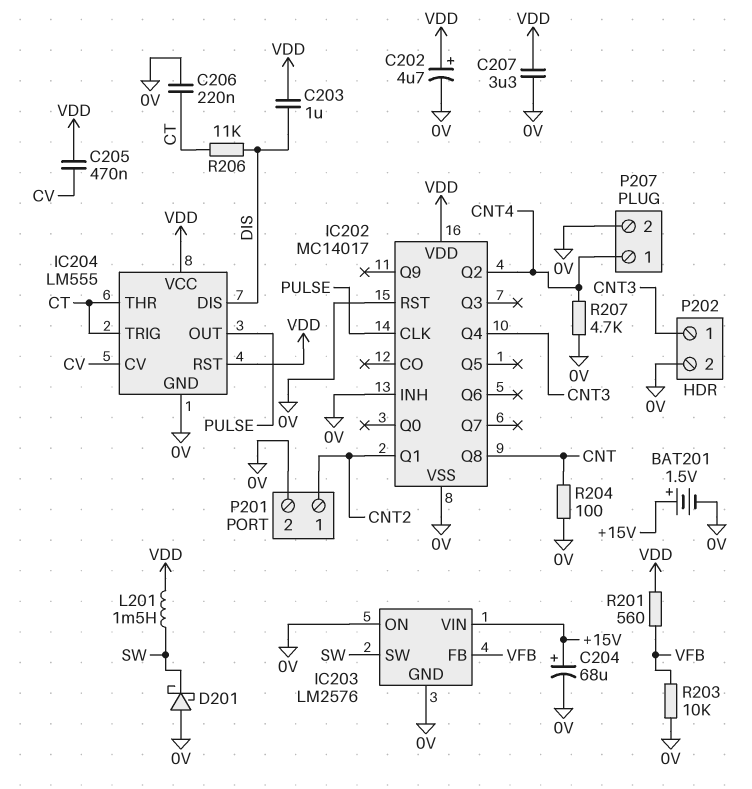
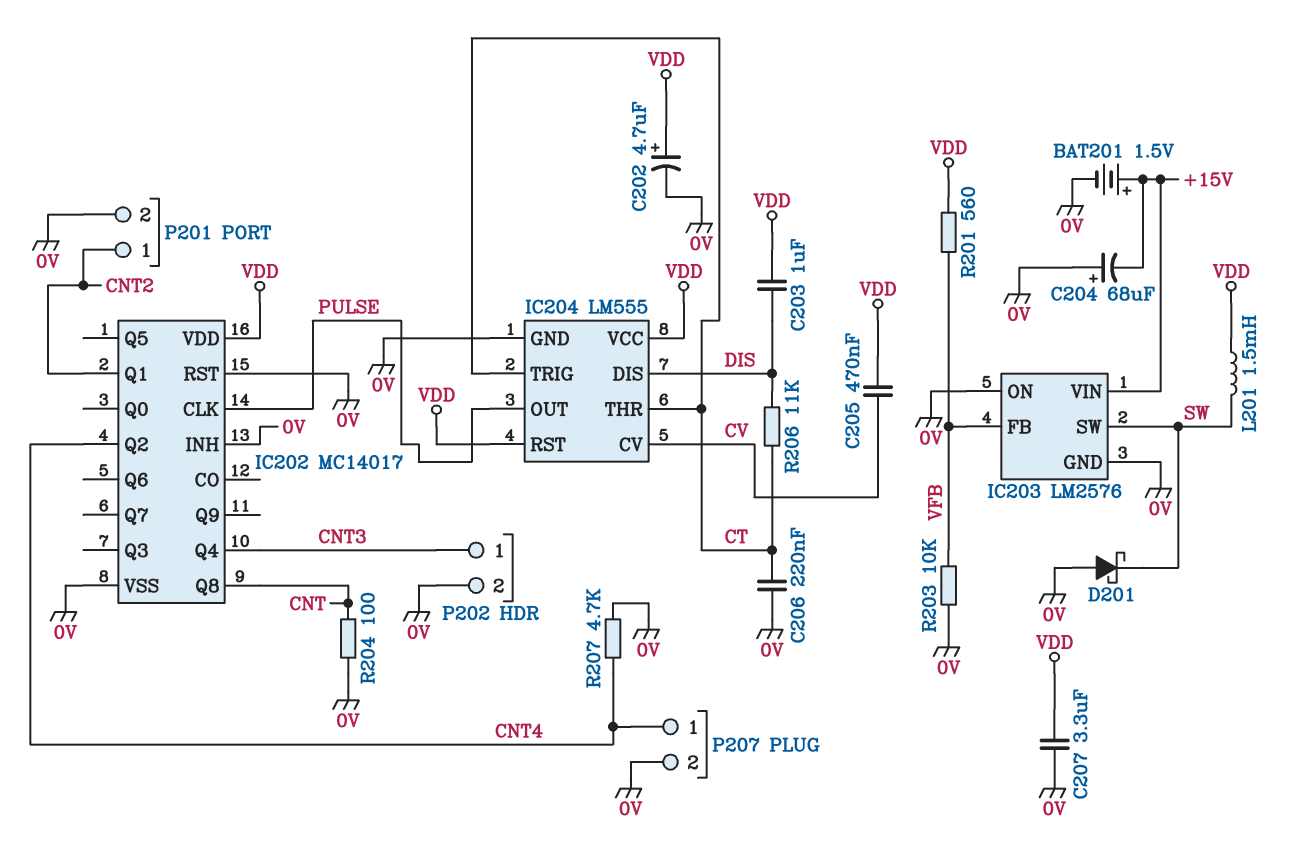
C204: 68uF (plus +15V, minus 0V) -> 68uF (plus 0V, minus +15V)

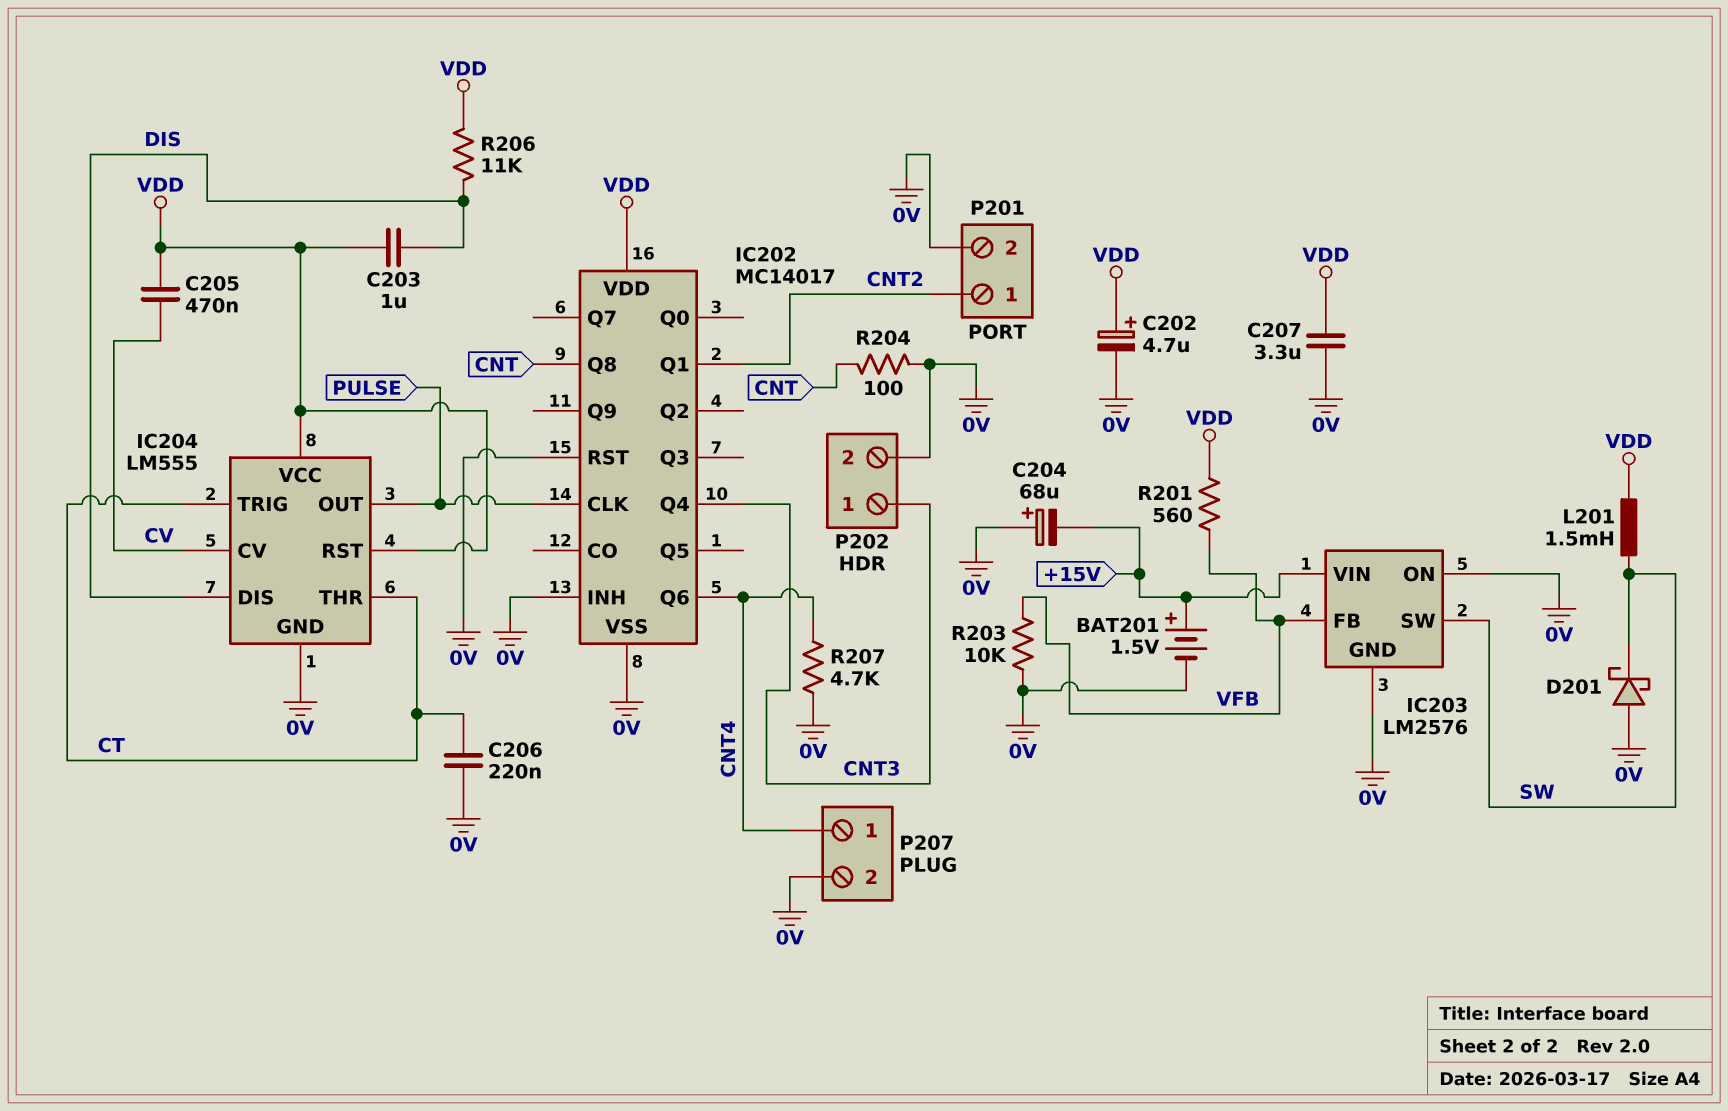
IC202 pin Q2: CNT4 -> none
IC202 pin Q6: none -> CNT4
R206: 11k (CT, DIS) -> 11k (DIS, VDD)

